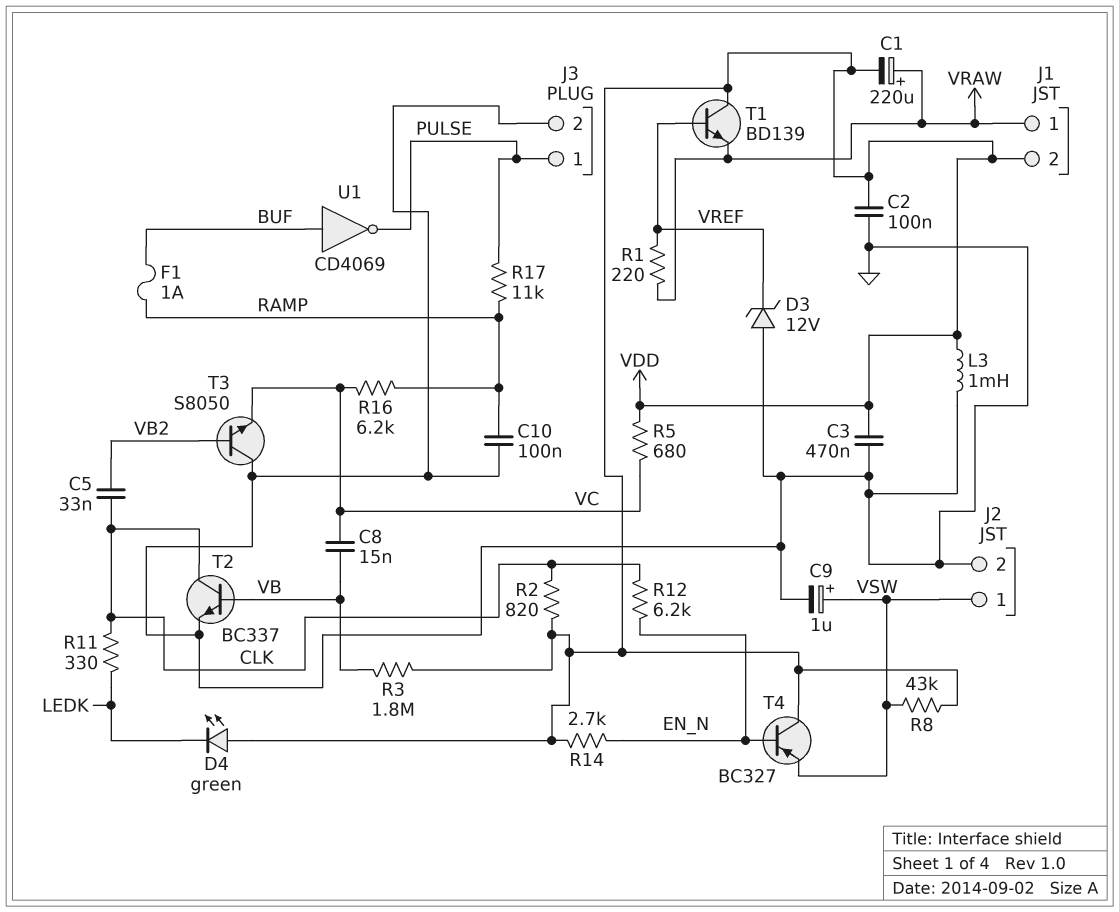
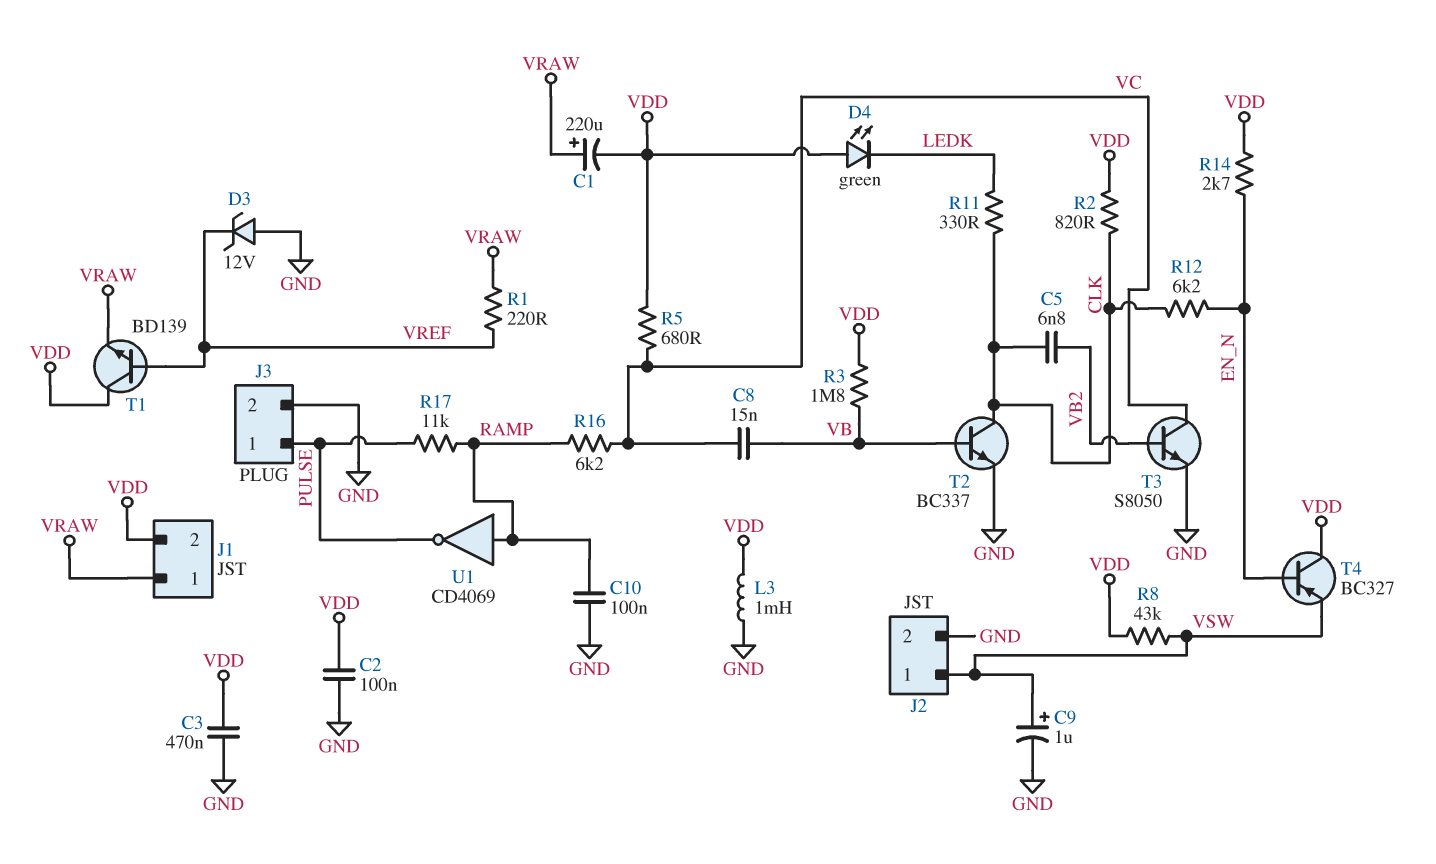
C5: 33nF (CLK, VB2) -> 6.8nF (CLK, VB2)
F1: 1A (BUF, RAMP) -> none
T3: NPN S8050 (B VB2, C GND, E VC) -> NPN S8050 (B VB2, C VC, E GND)
U1: NOT CD4069 (in BUF, out PULSE) -> NOT CD4069 (in RAMP, out PULSE)

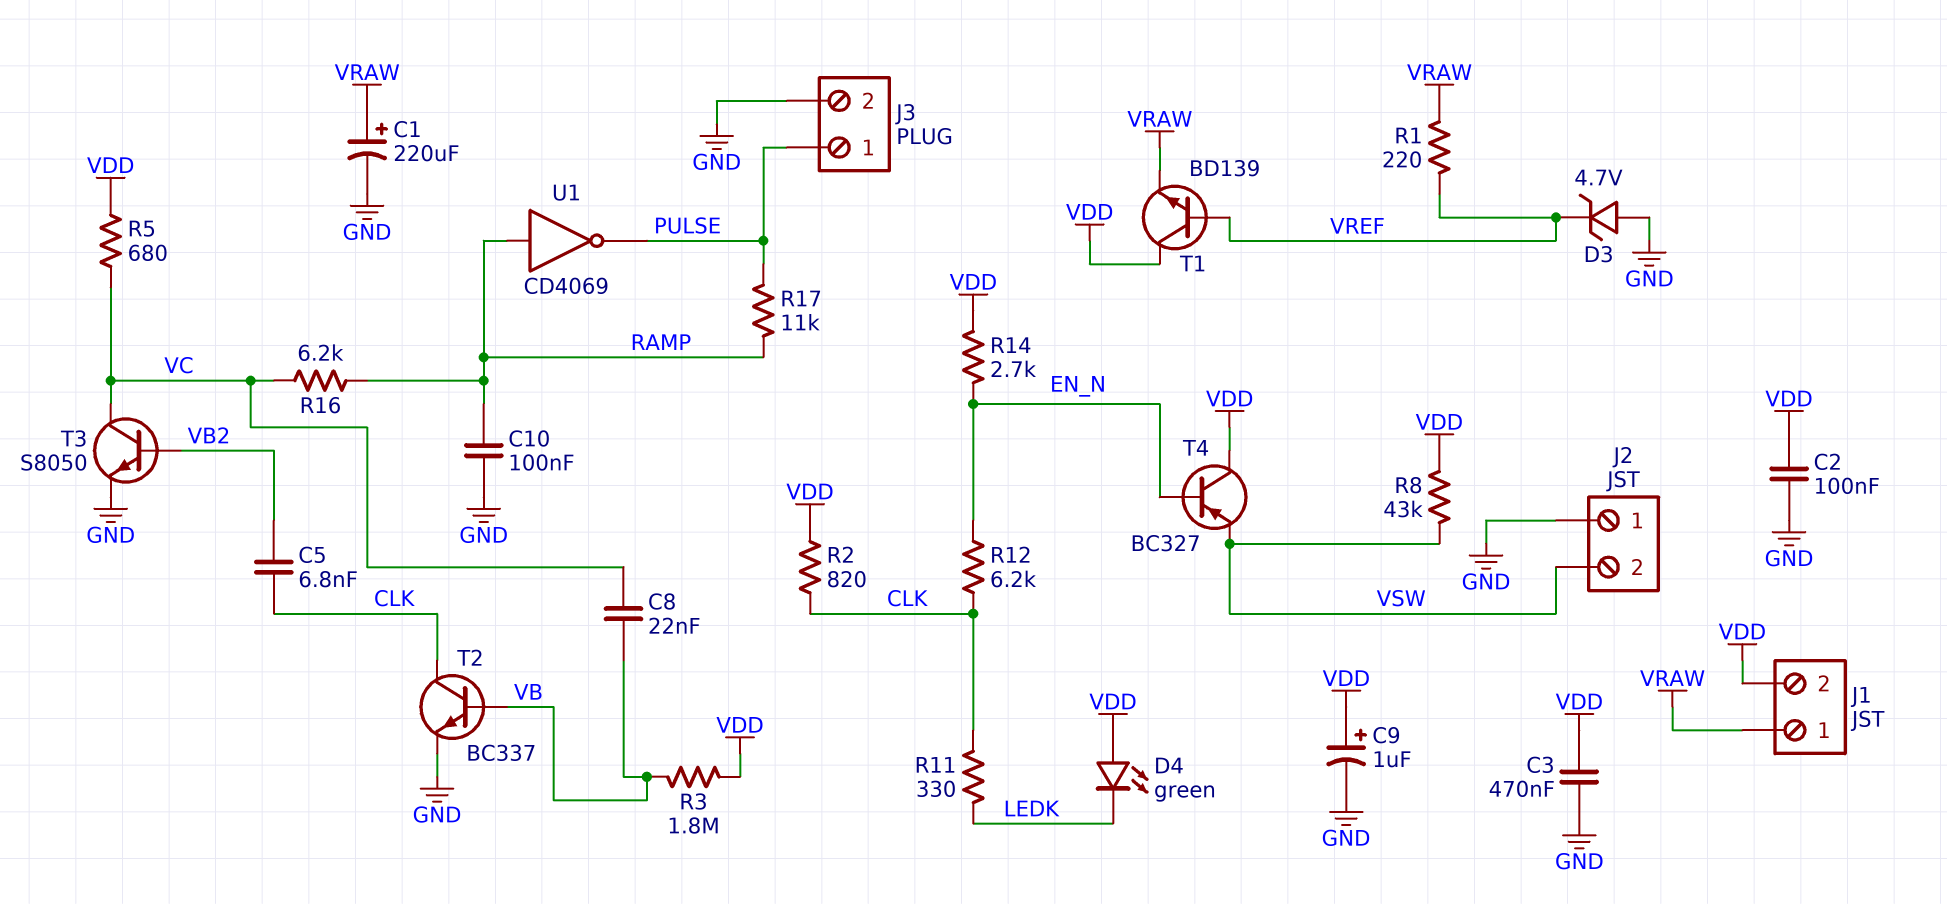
C1: 220uF (plus VRAW, minus VDD) -> 220uF (plus VRAW, minus GND)
C8: 15nF (VB, VC) -> 22nF (VB, VC)
C9: 1uF (plus VSW, minus GND) -> 1uF (plus VDD, minus GND)
D3: zener 12V (A GND, K VREF) -> zener 4.7V (A GND, K VREF)
J2 pin 1: VSW -> GND
J2 pin 2: GND -> VSW
L3: 1mH (GND, VDD) -> none

